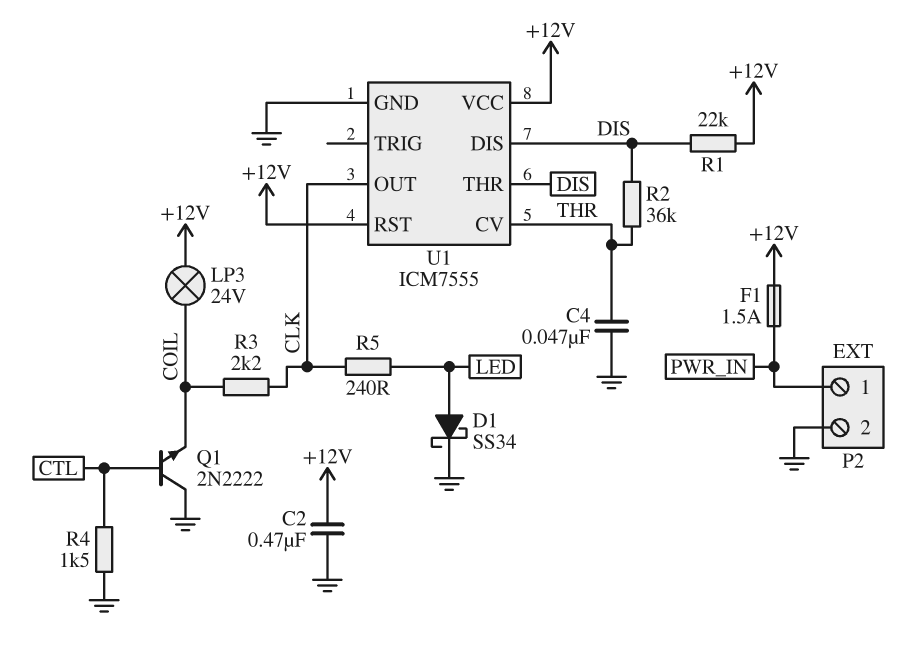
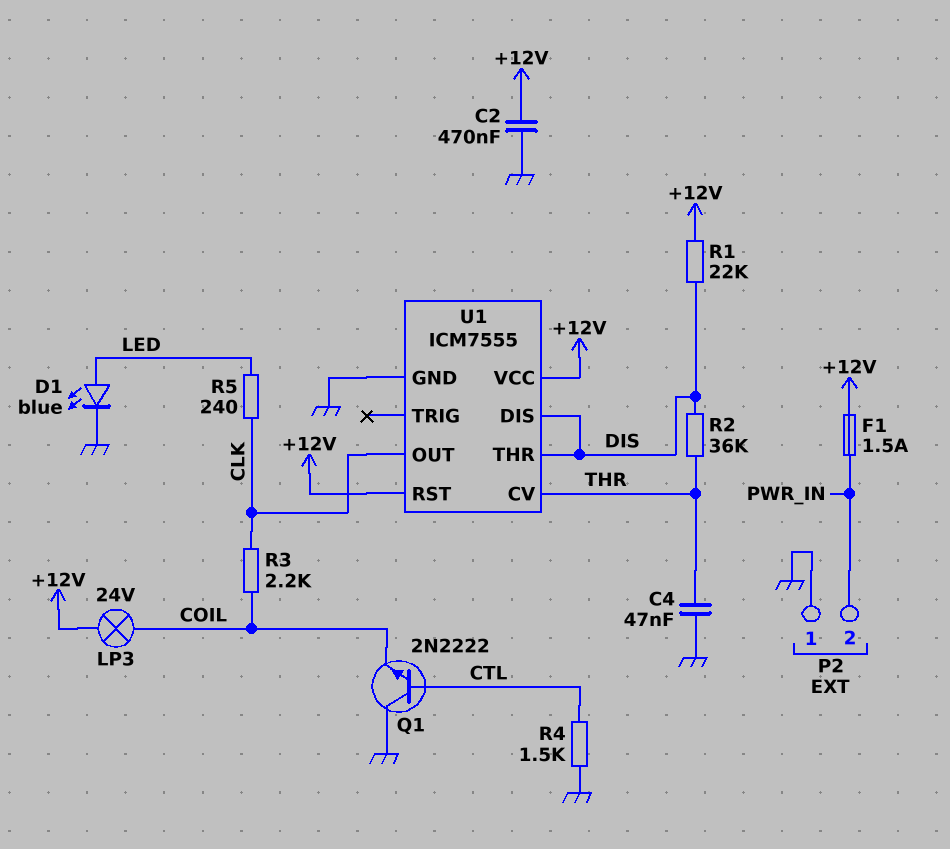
D1: schottky SS34 (A LED, K GND) -> LED blue (A LED, K GND)
P2 pin 1: PWR_IN -> GND
P2 pin 2: GND -> PWR_IN

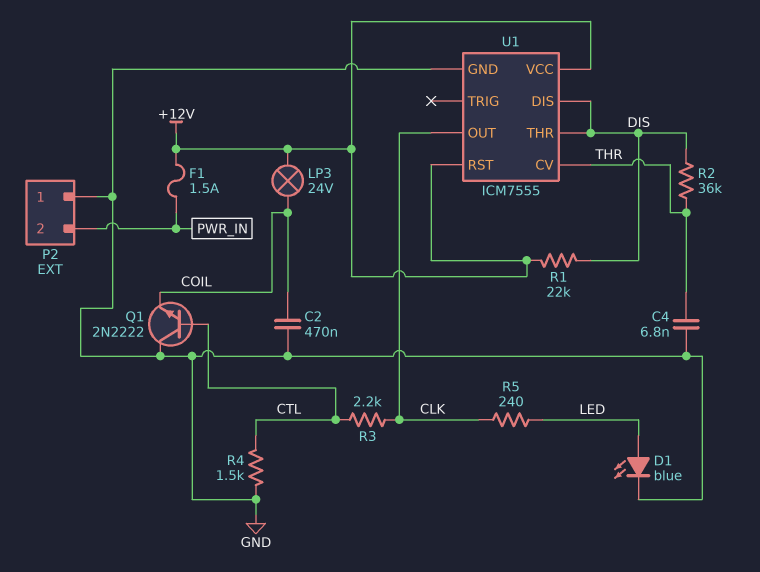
C2: 470nF (+12V, GND) -> 470nF (COIL, GND)
C4: 47nF (GND, THR) -> 6.8nF (GND, THR)
R3: 2.2k (CLK, COIL) -> 2.2k (CLK, CTL)

